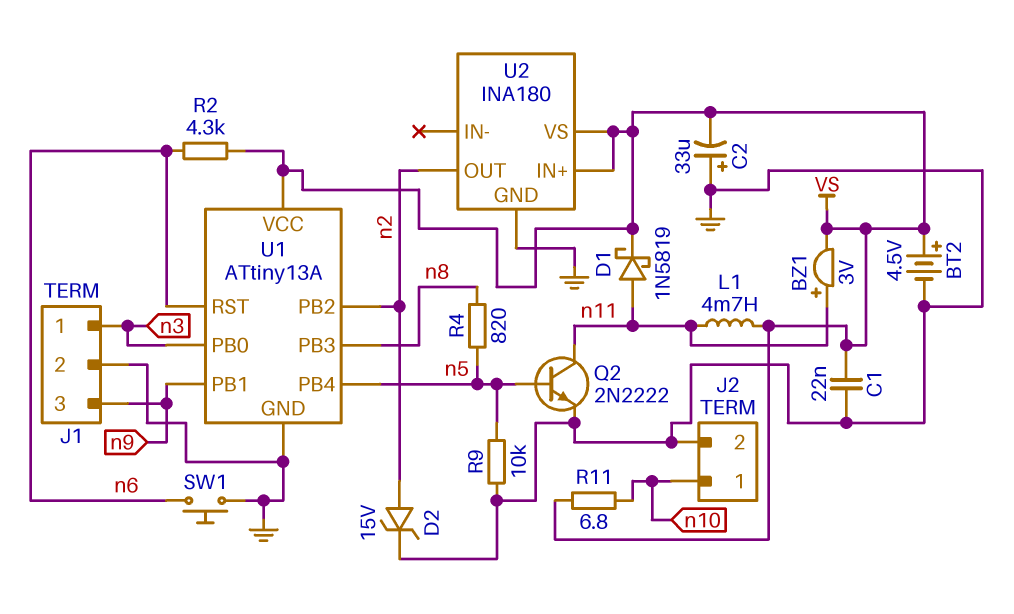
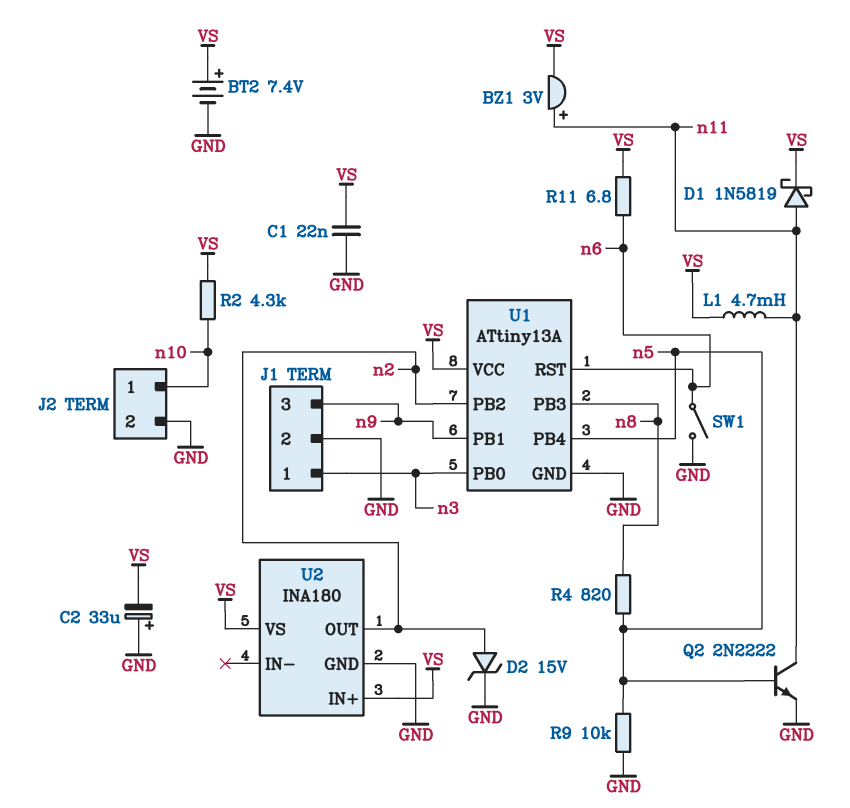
BT2: 4.5V (plus VS, minus GND) -> 7.4V (plus VS, minus GND)
R2: 4.3k (VS, n6) -> 4.3k (VS, n10)
R11: 6.8 (VS, n10) -> 6.8 (VS, n6)
SW1: button (GND, n6) -> switch (GND, n6)

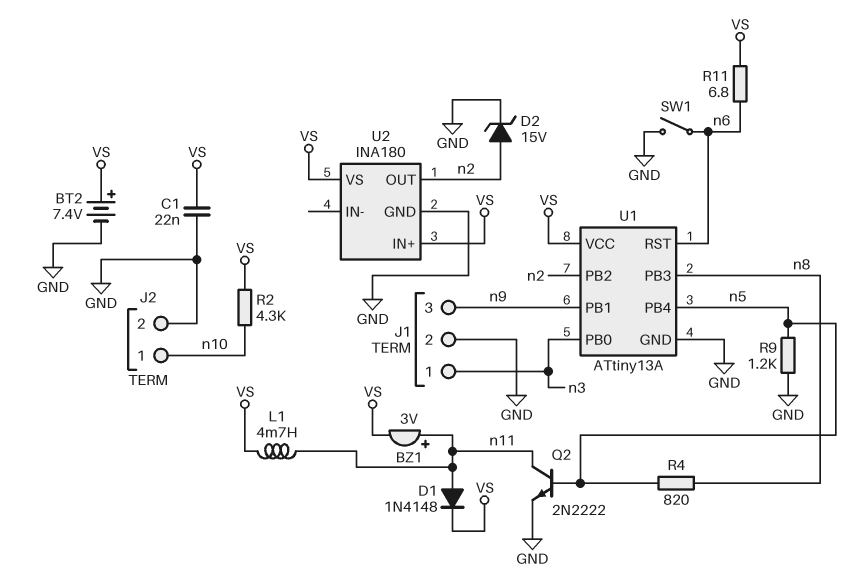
C2: 33uF (plus GND, minus VS) -> none
D1: schottky 1N5819 (A n11, K VS) -> diode 1N4148 (A n11, K VS)
R9: 10k (GND, n5) -> 1.2k (GND, n5)

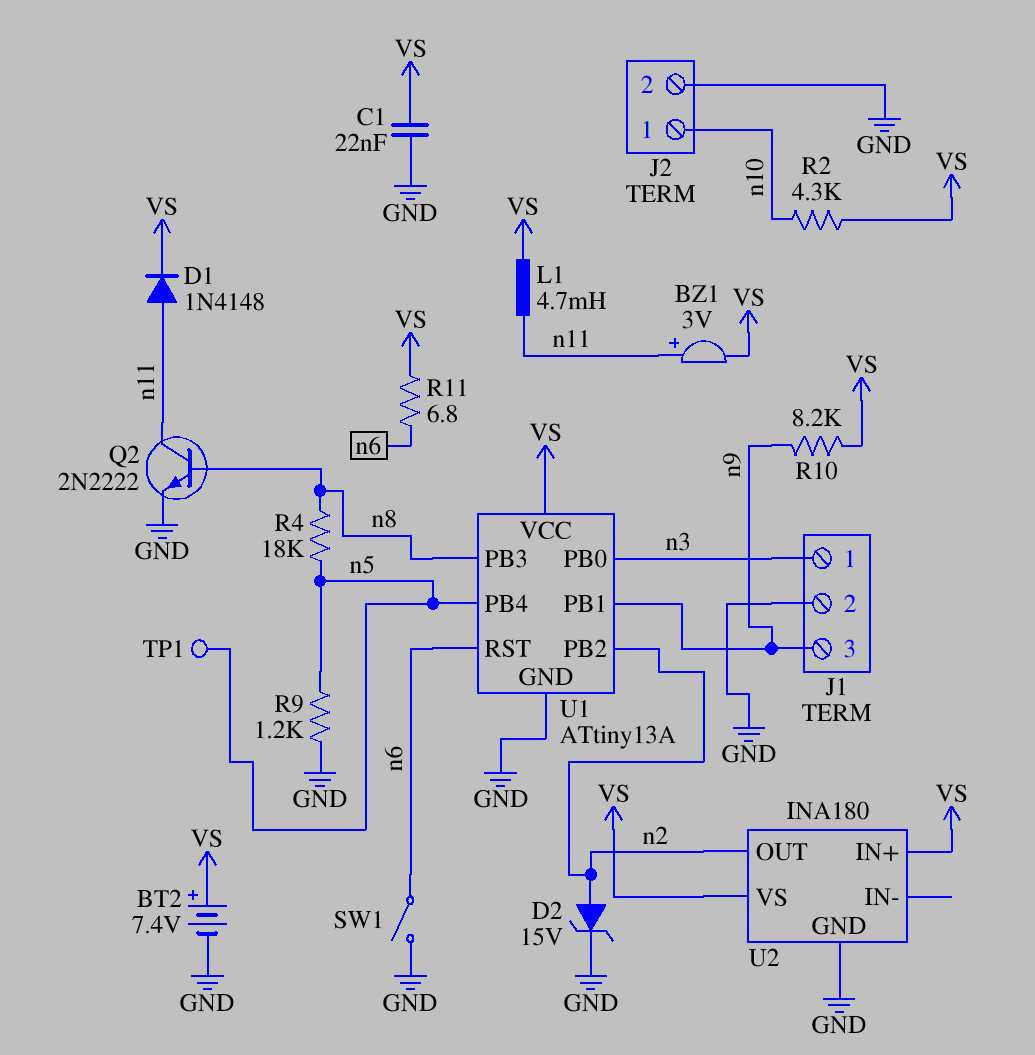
Q2: NPN 2N2222 (B n5, C n11, E GND) -> NPN 2N2222 (B n8, C n11, E GND)
R4: 820 (n5, n8) -> 18k (n5, n8)
R10: none -> 8.2k (VS, n9)
TP1: none -> test point (n5)

